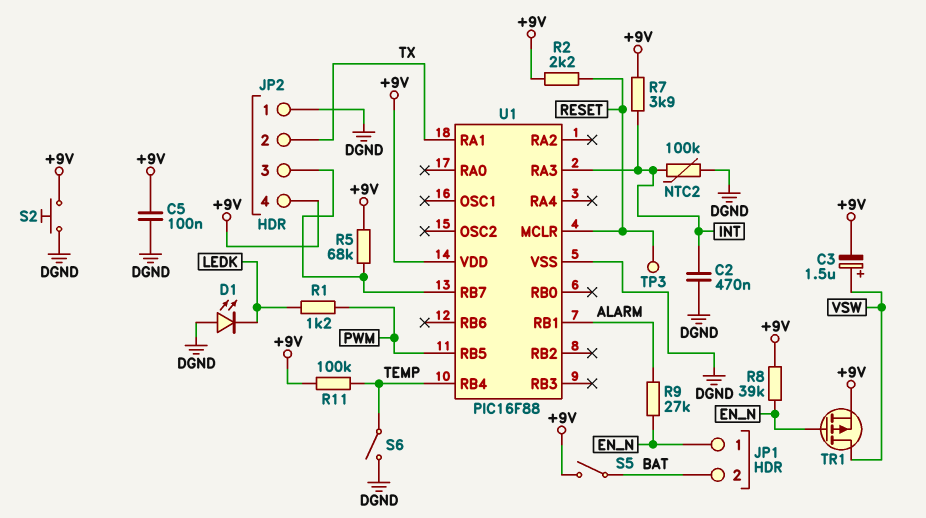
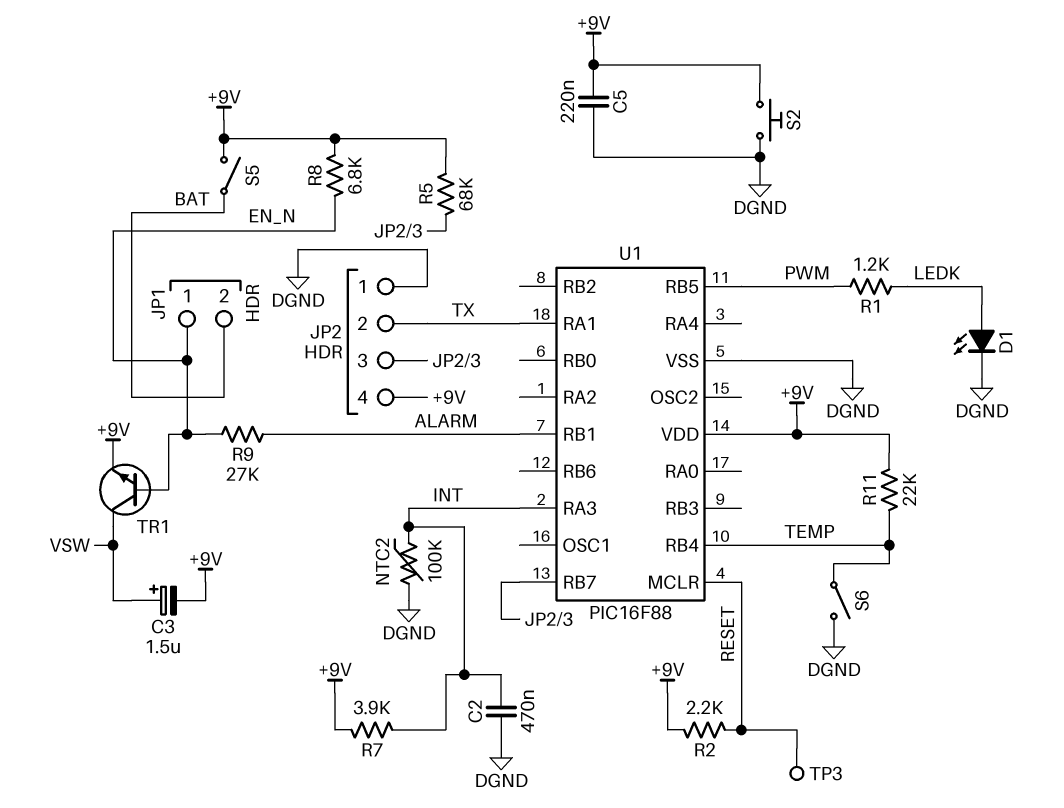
C5: 100nF (+9V, DGND) -> 220nF (+9V, DGND)
D1: LED (A DGND, K LEDK) -> LED (A LEDK, K DGND)
R8: 39k (+9V, EN_N) -> 6.8k (+9V, EN_N)
R11: 100k (+9V, TEMP) -> 22k (+9V, TEMP)
TR1: PMOS (G EN_N, D VSW, S +9V) -> NPN (B EN_N, C VSW, E +9V)

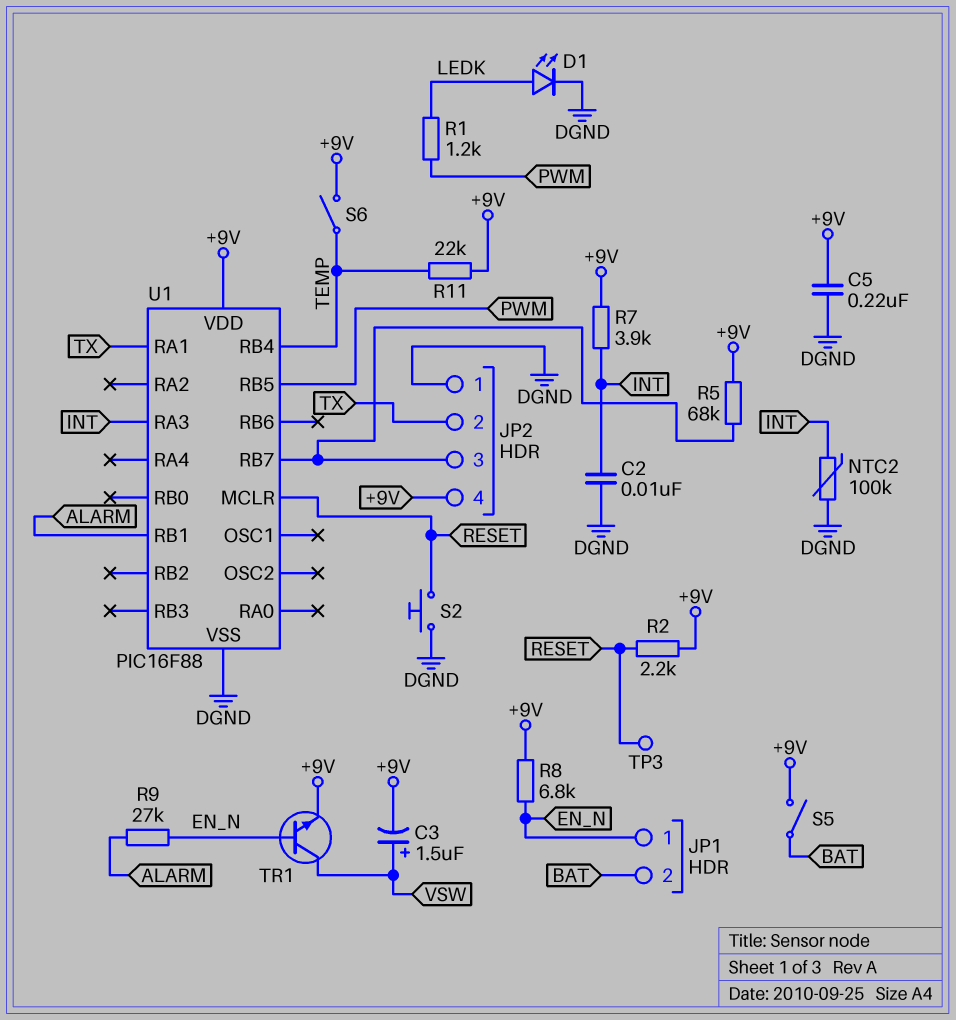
C2: 470nF (DGND, INT) -> 10nF (DGND, INT)
S2: button (+9V, DGND) -> button (DGND, RESET)
S6: switch (DGND, TEMP) -> switch (+9V, TEMP)

